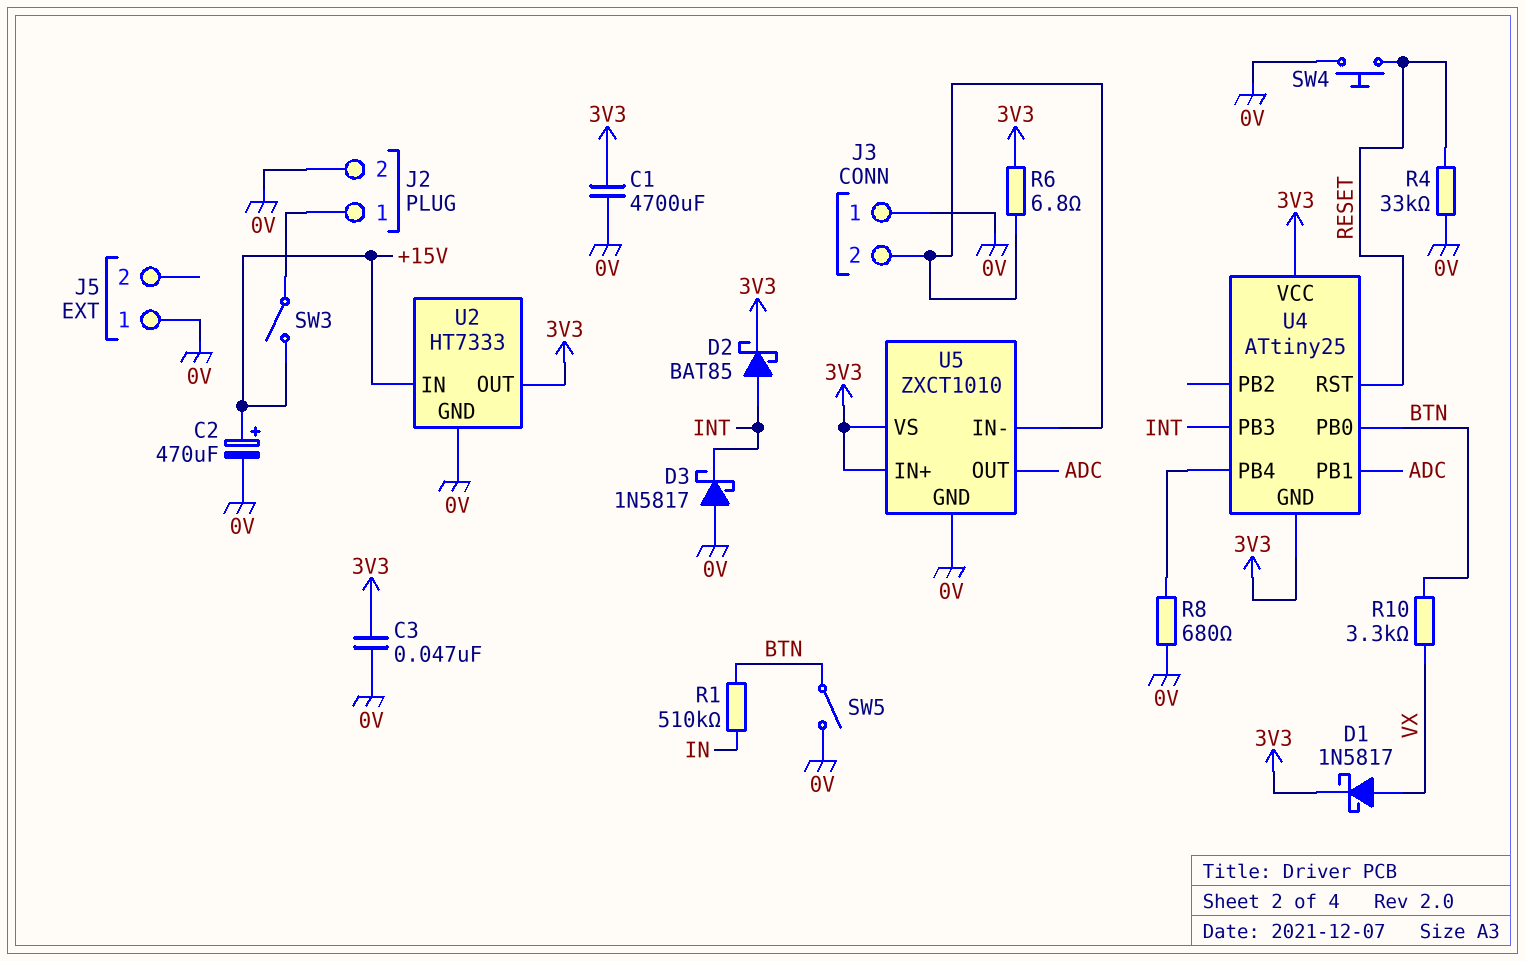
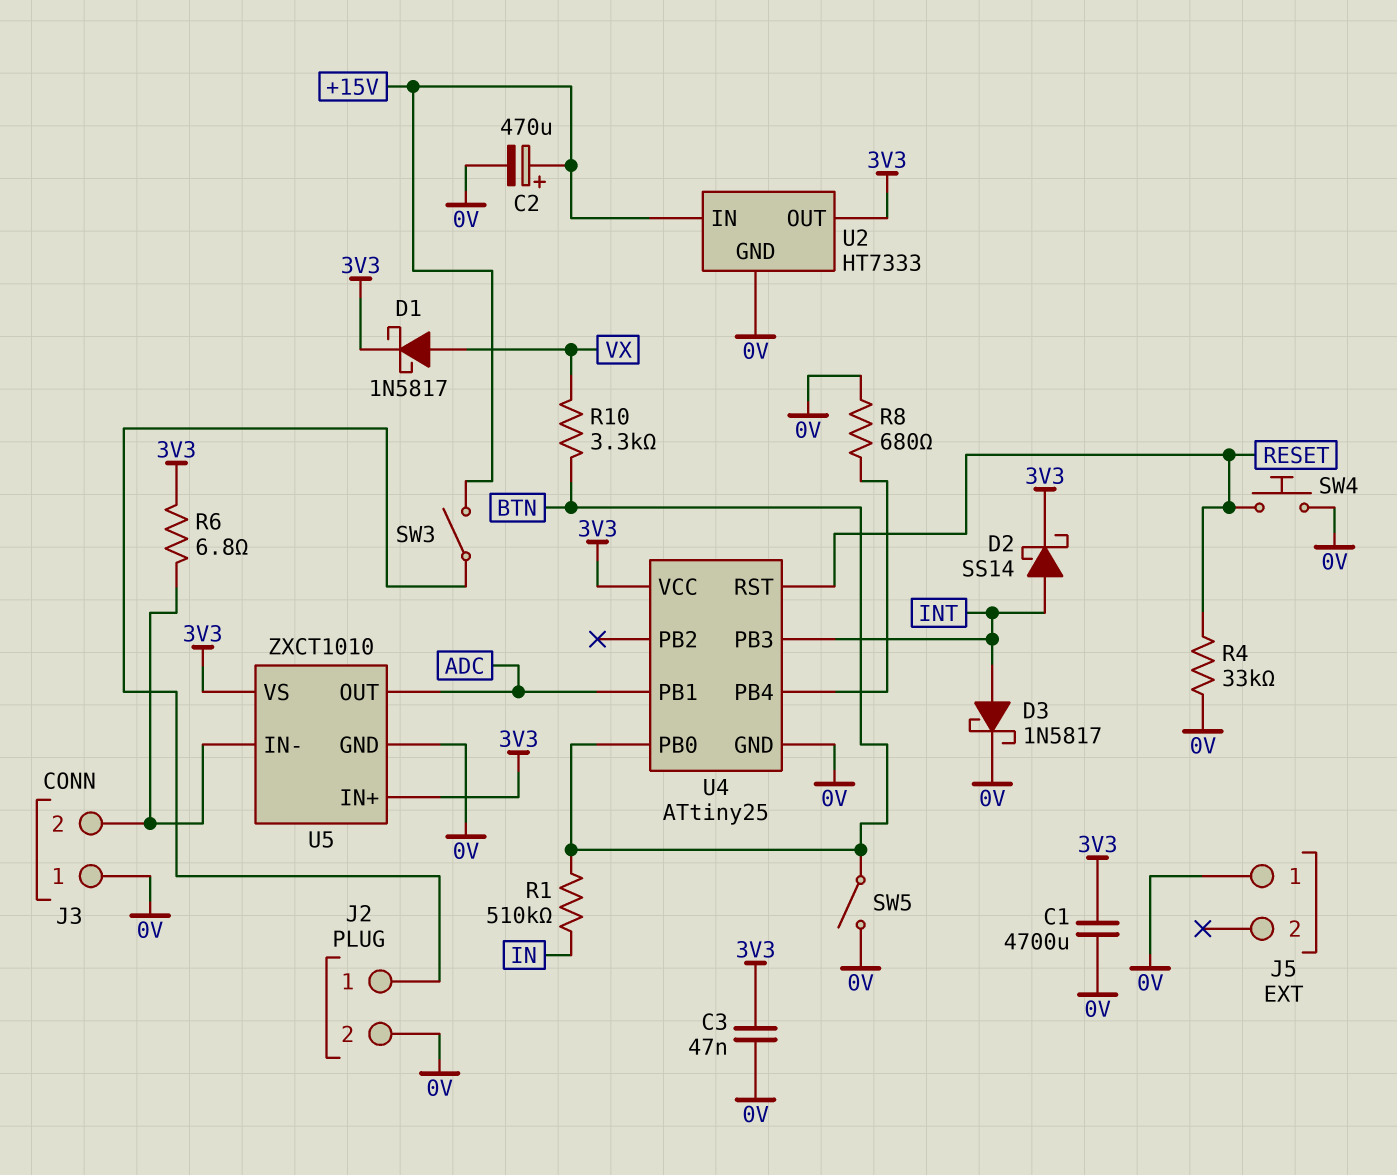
D2: schottky BAT85 (A INT, K 3V3) -> schottky SS14 (A INT, K 3V3)
D3: schottky 1N5817 (A 0V, K INT) -> schottky 1N5817 (A INT, K 0V)
U4 pin GND: 3V3 -> 0V

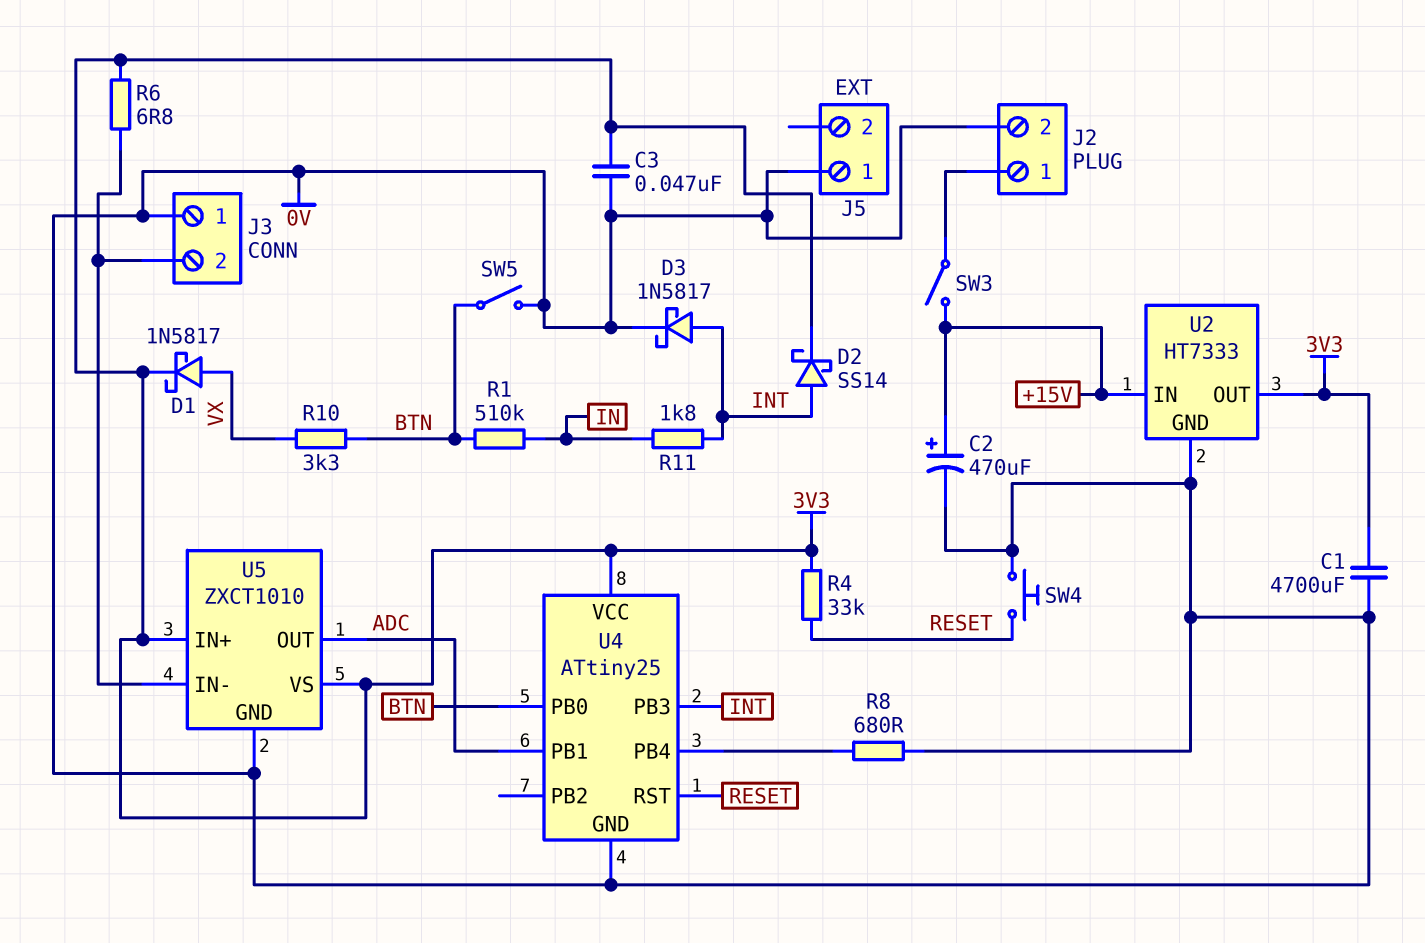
R4: 33k (0V, RESET) -> 33k (3V3, RESET)
R11: none -> 1.8k (IN, INT)

